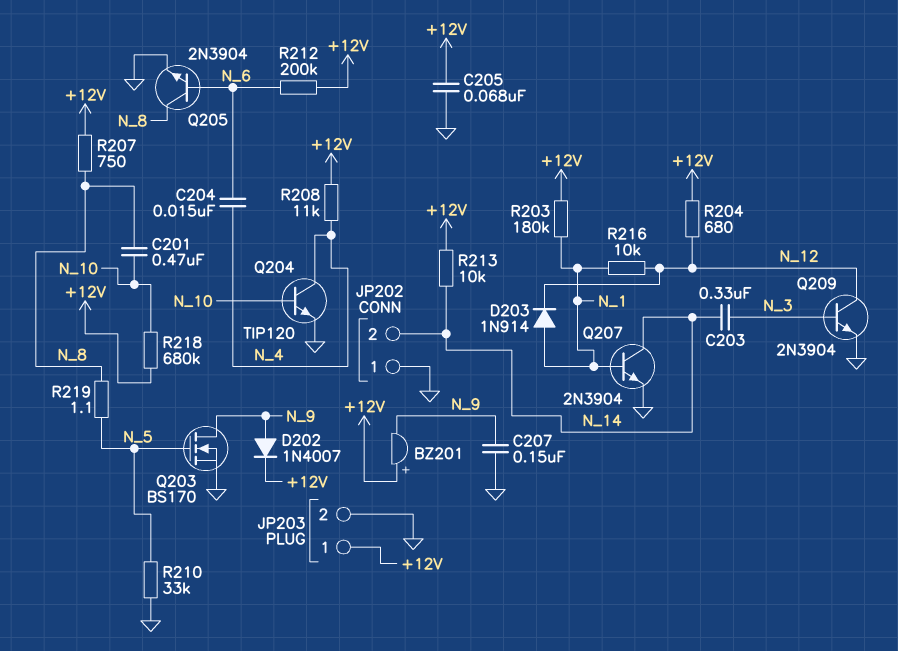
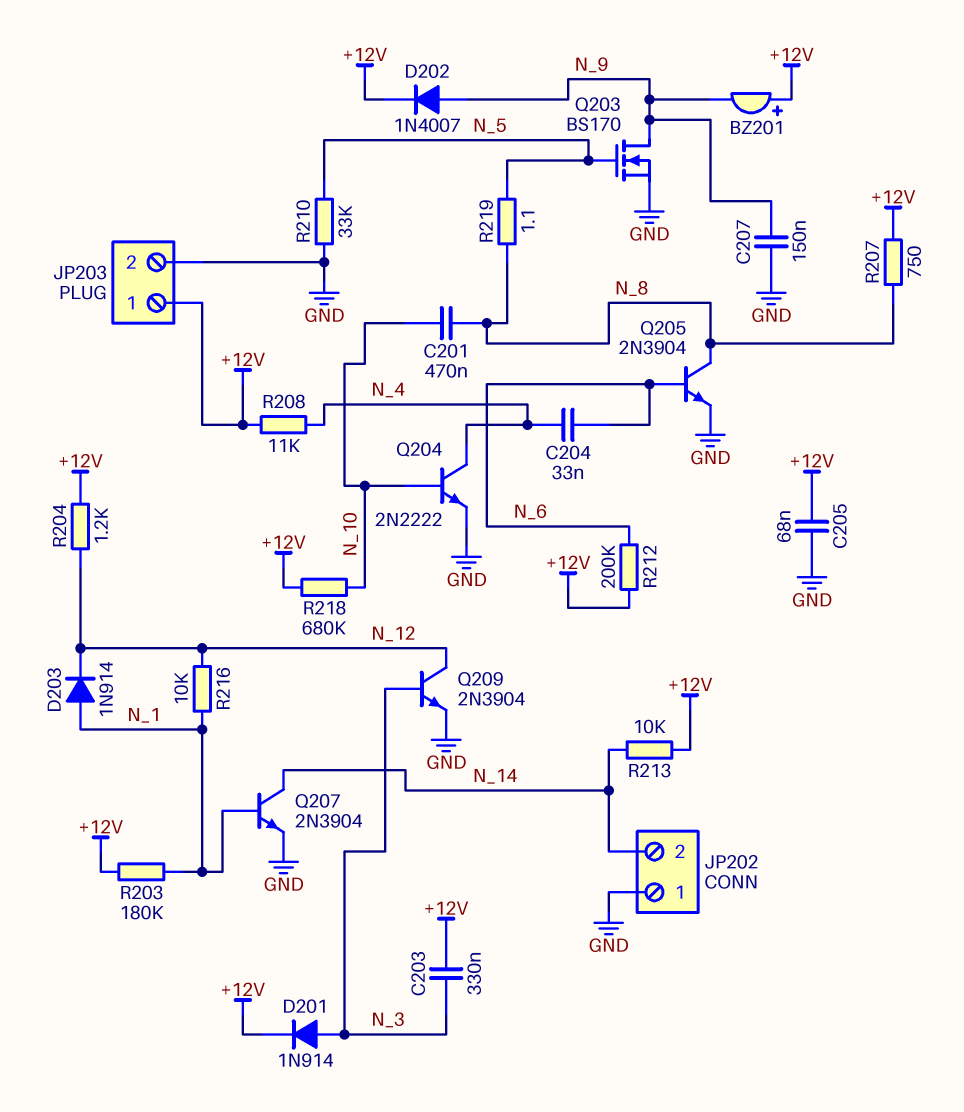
C203: 330nF (N_3, N_14) -> 330nF (+12V, N_3)
C204: 15nF (N_4, N_6) -> 33nF (N_4, N_6)
D201: none -> diode 1N914 (A N_3, K +12V)
Q204: NPN TIP120 (B N_10, C N_4, E GND) -> NPN 2N2222 (B N_10, C N_4, E GND)
R204: 680 (+12V, N_12) -> 1.2k (+12V, N_12)

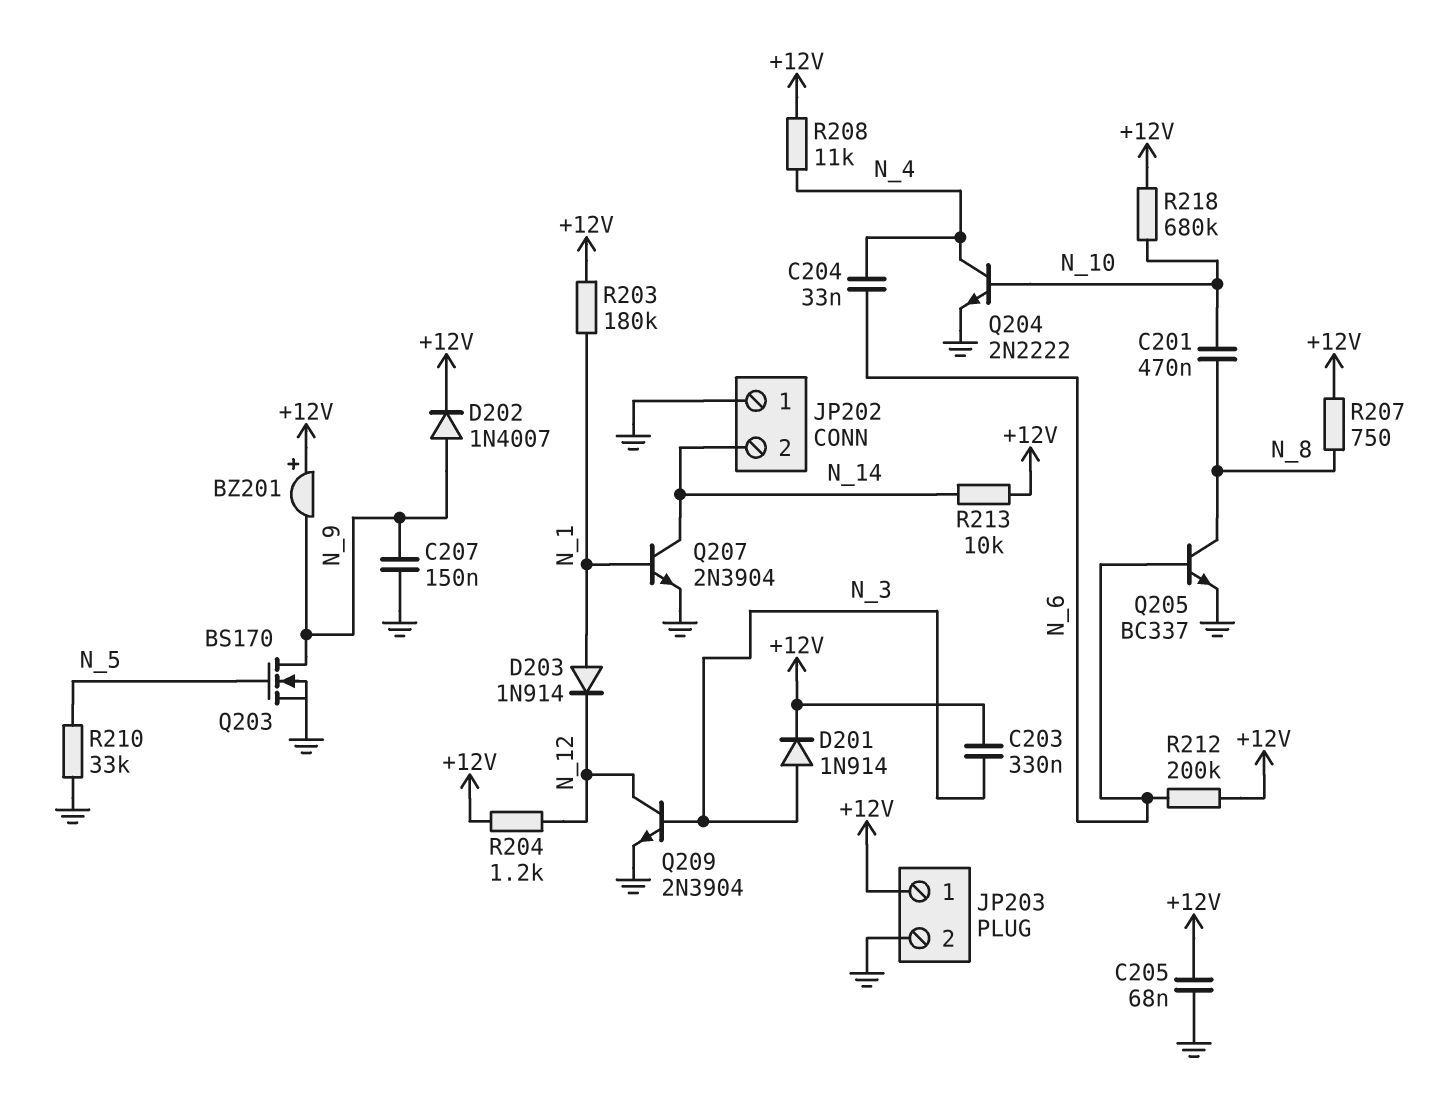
Q205: NPN 2N3904 (B N_6, C N_8, E GND) -> NPN BC337 (B N_6, C N_8, E GND)
R216: 10k (N_1, N_12) -> none
R219: 1.1 (N_5, N_8) -> none

